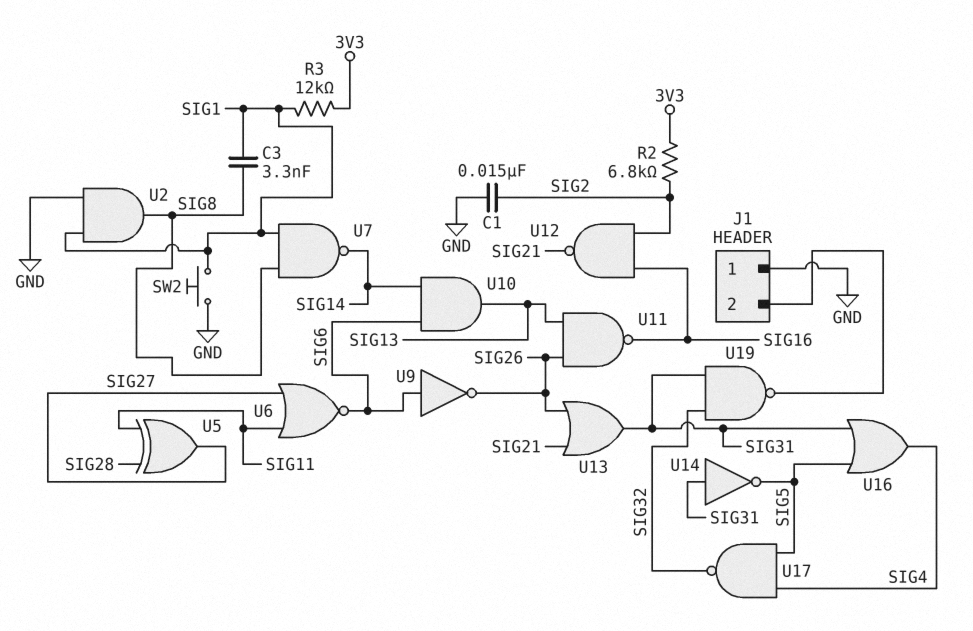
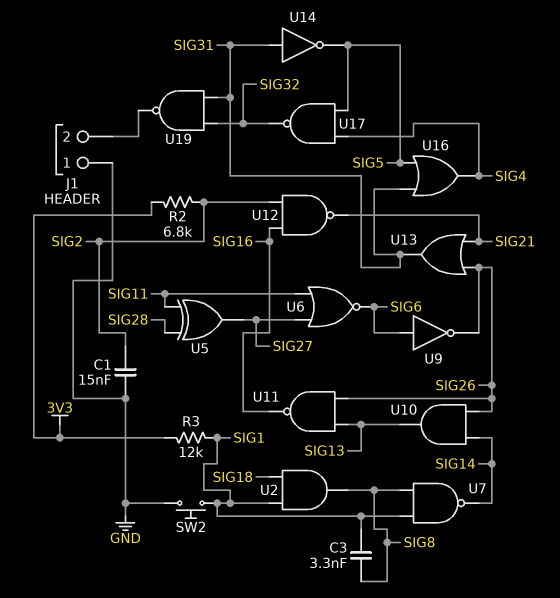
U2: AND (in GND, in SIG1, out SIG8) -> AND (in SIG1, in SIG18, out SIG8)
U10: AND (in SIG6, in SIG14, out SIG13) -> AND (in SIG14, in SIG26, out SIG13)

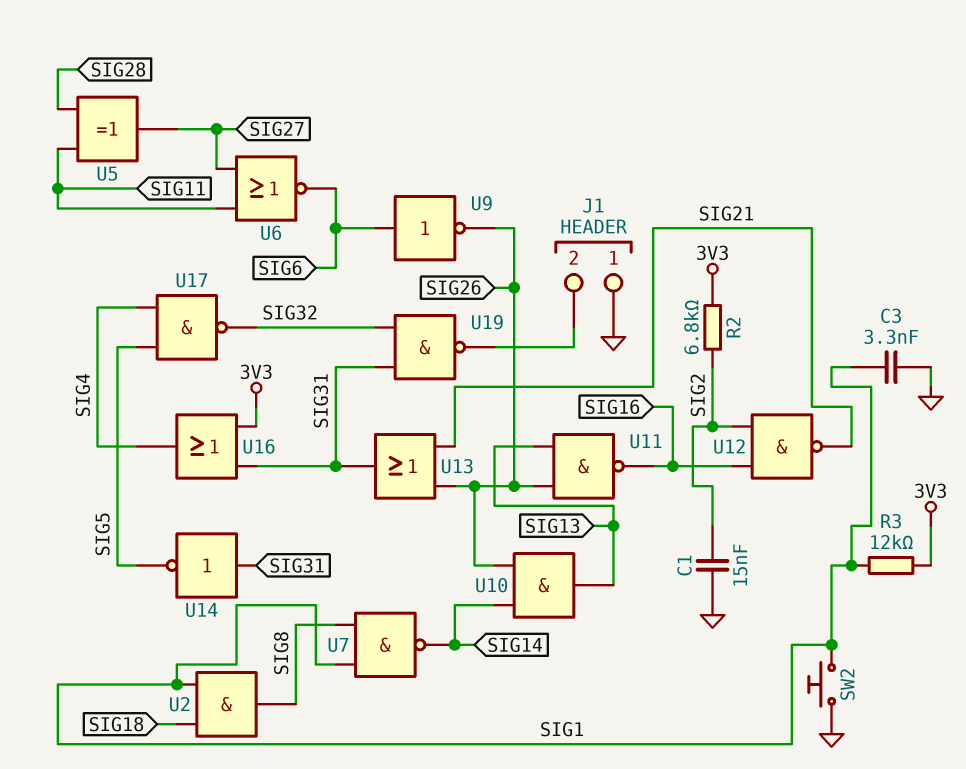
C3: 3.3nF (SIG1, SIG8) -> 3.3nF (GND, SIG1)
U16: OR (in SIG5, in SIG31, out SIG4) -> OR (in 3V3, in SIG31, out SIG4)

